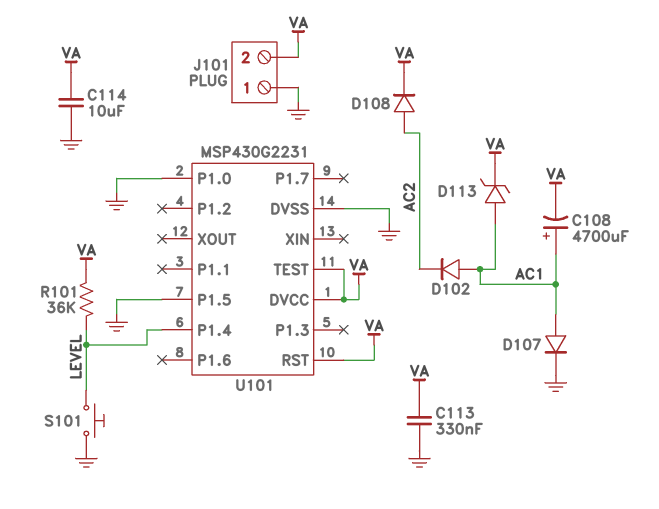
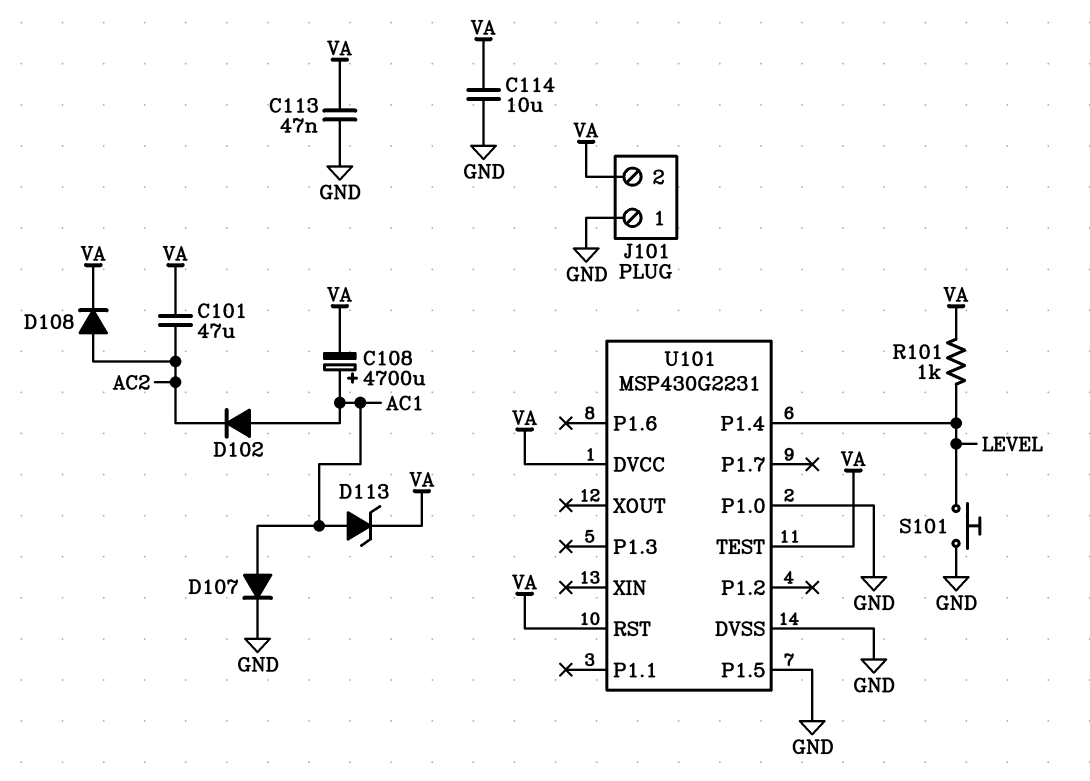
C101: none -> 47uF (AC2, VA)
C113: 330nF (GND, VA) -> 47nF (GND, VA)
R101: 36k (LEVEL, VA) -> 1k (LEVEL, VA)

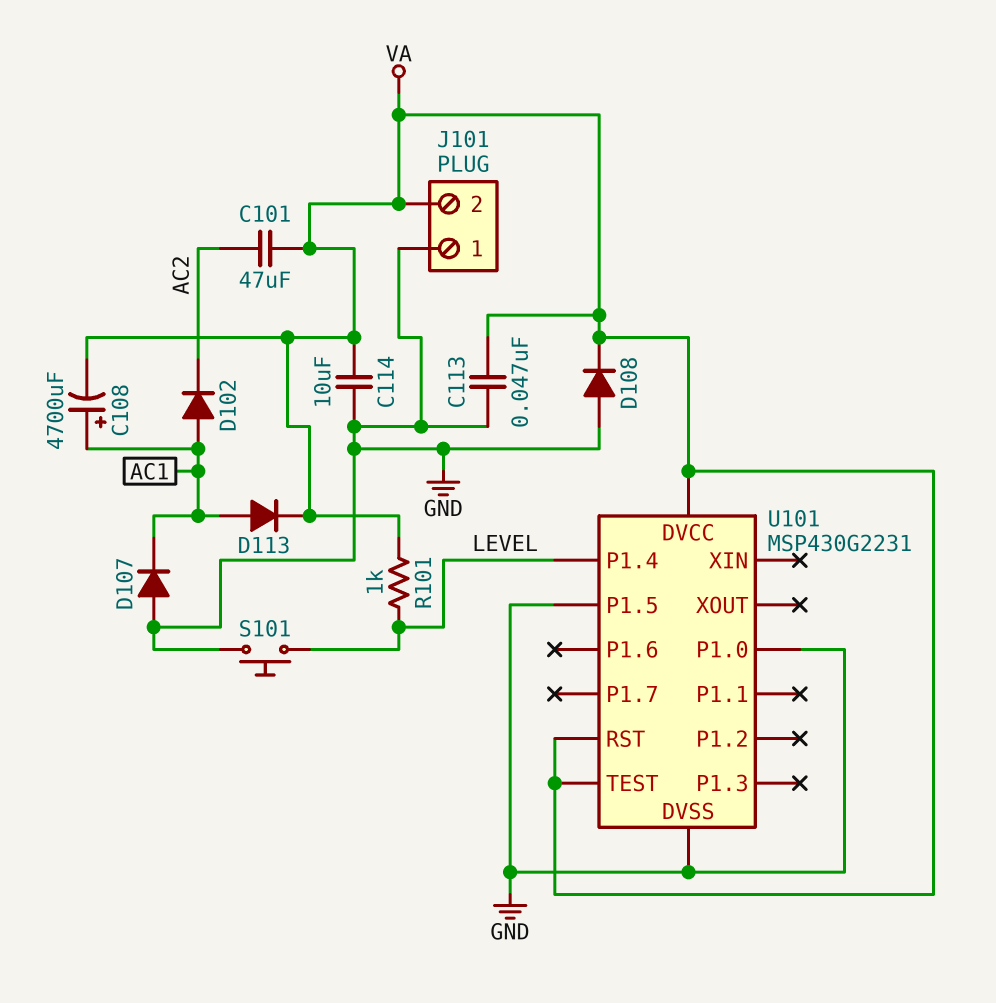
D107: diode (A AC1, K GND) -> diode (A GND, K AC1)
D108: diode (A AC2, K VA) -> diode (A GND, K VA)
D113: zener (A AC1, K VA) -> diode (A AC1, K VA)

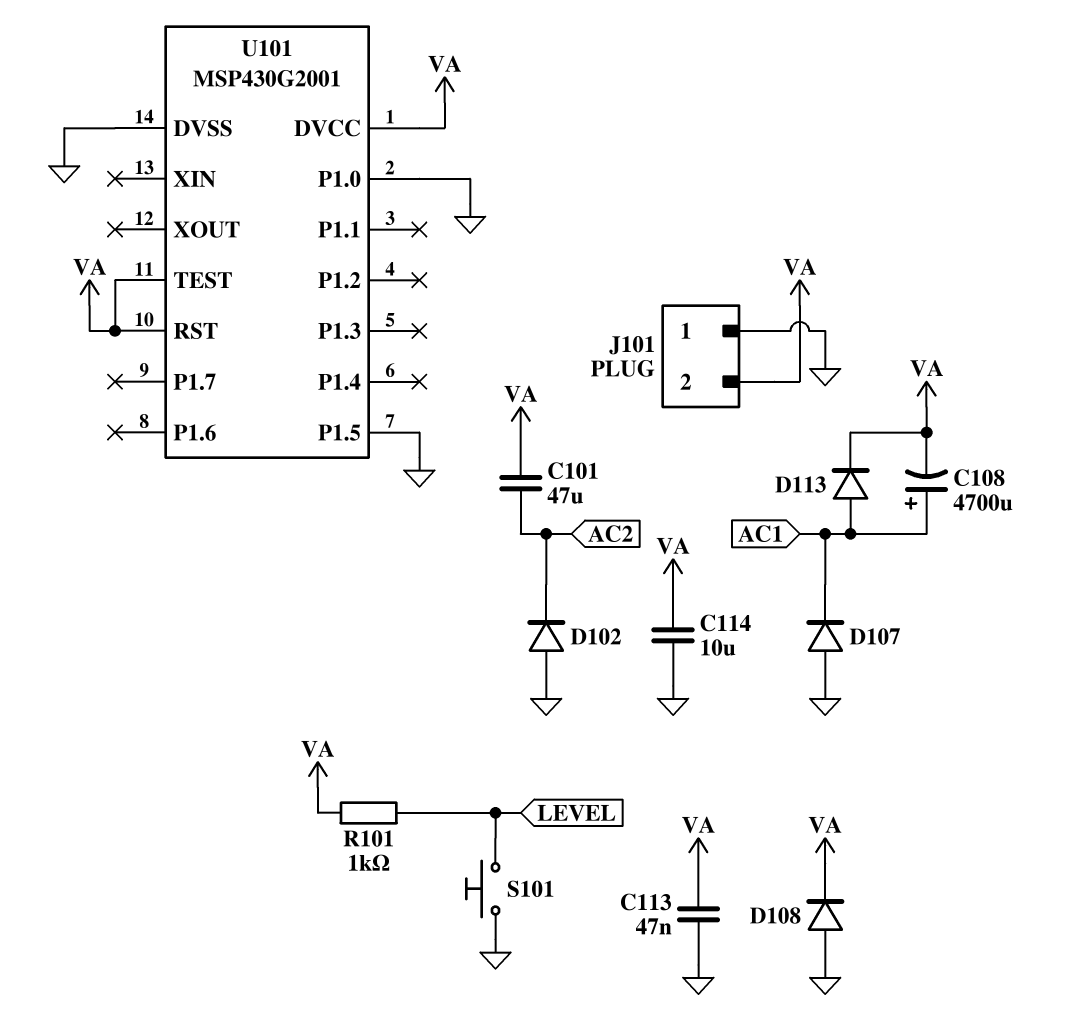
D102: diode (A AC1, K AC2) -> diode (A GND, K AC2)
U101: MSP430G2231 -> MSP430G2001
U101 pin P1.4: LEVEL -> none

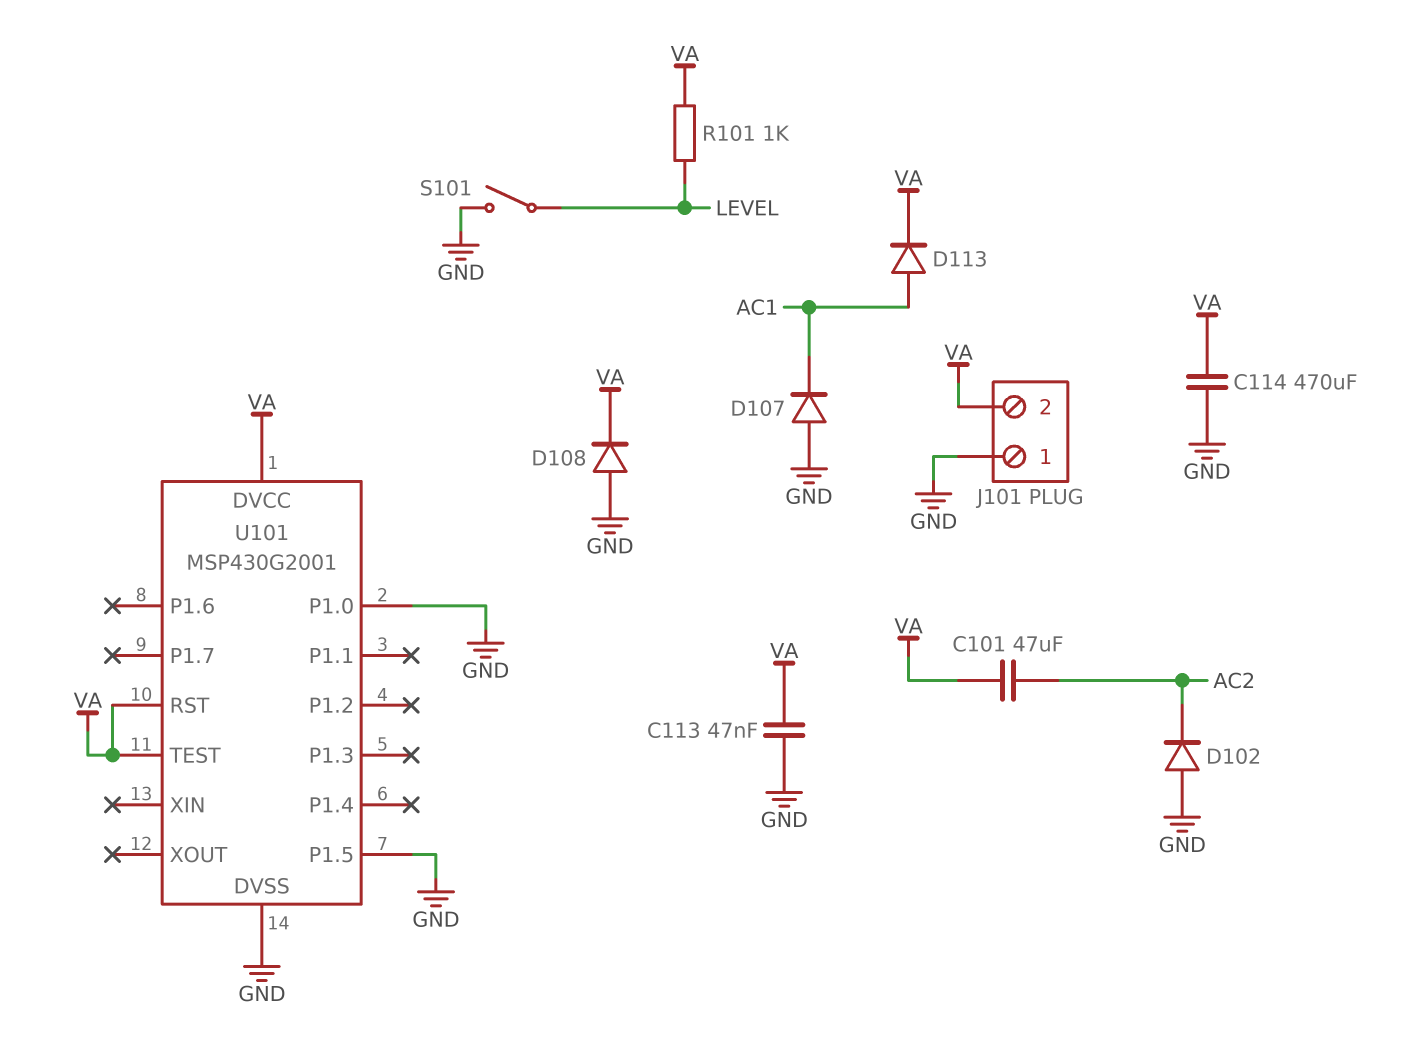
C108: 4700uF (plus AC1, minus VA) -> none
C114: 10uF (GND, VA) -> 470uF (GND, VA)
S101: button (GND, LEVEL) -> switch (GND, LEVEL)

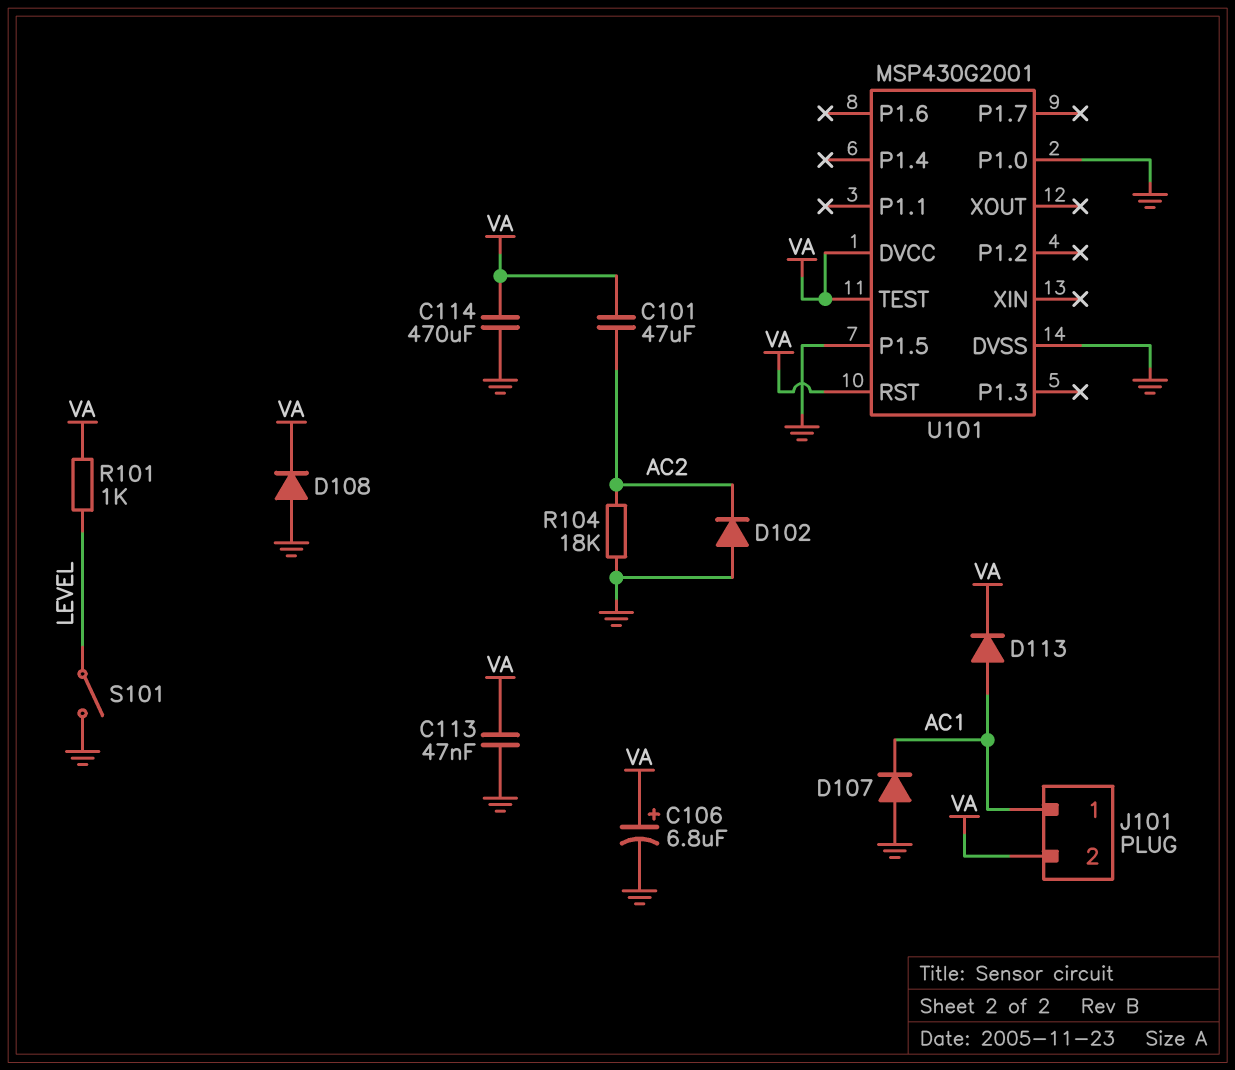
C106: none -> 6.8uF (plus VA, minus GND)
J101 pin 1: GND -> AC1
R104: none -> 18k (AC2, GND)

